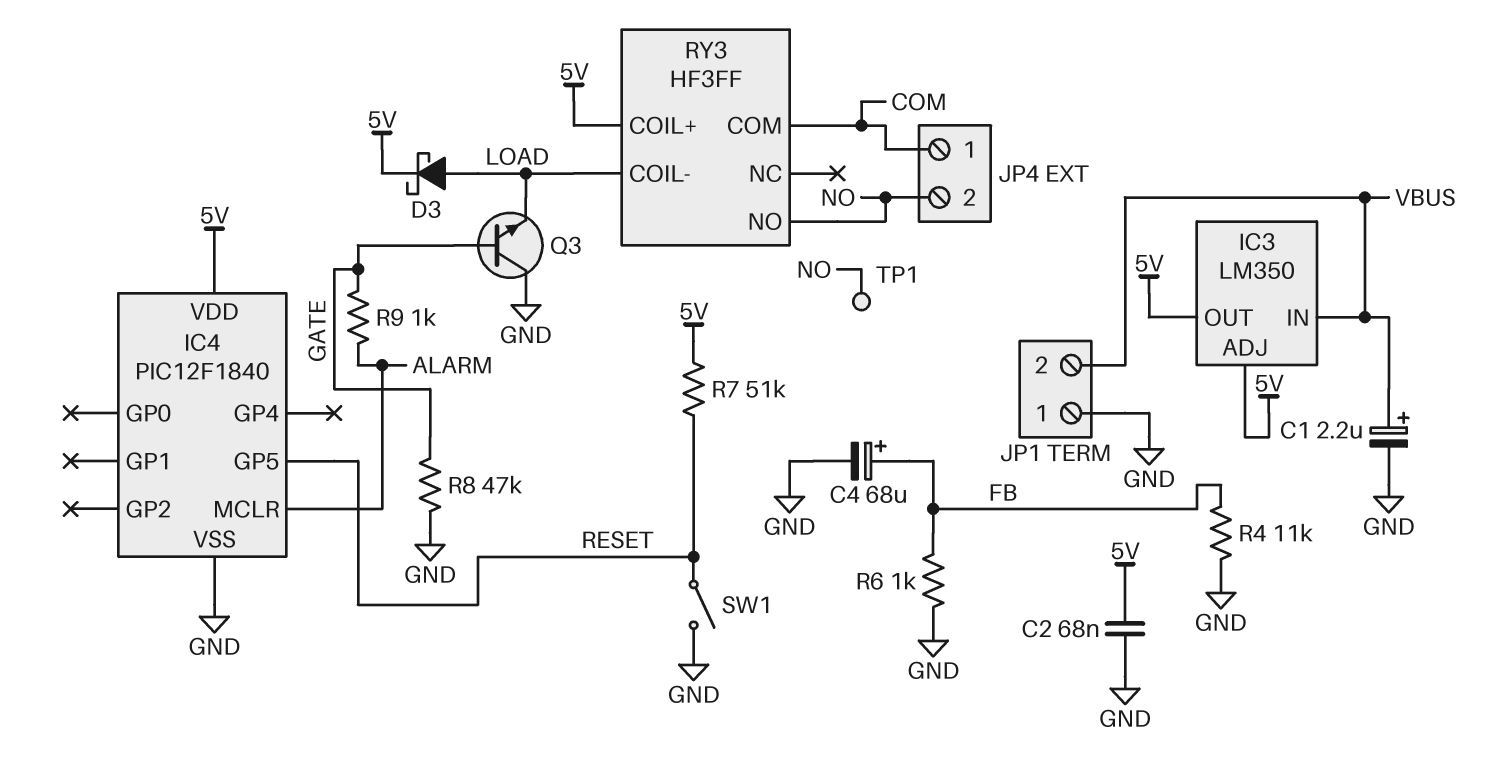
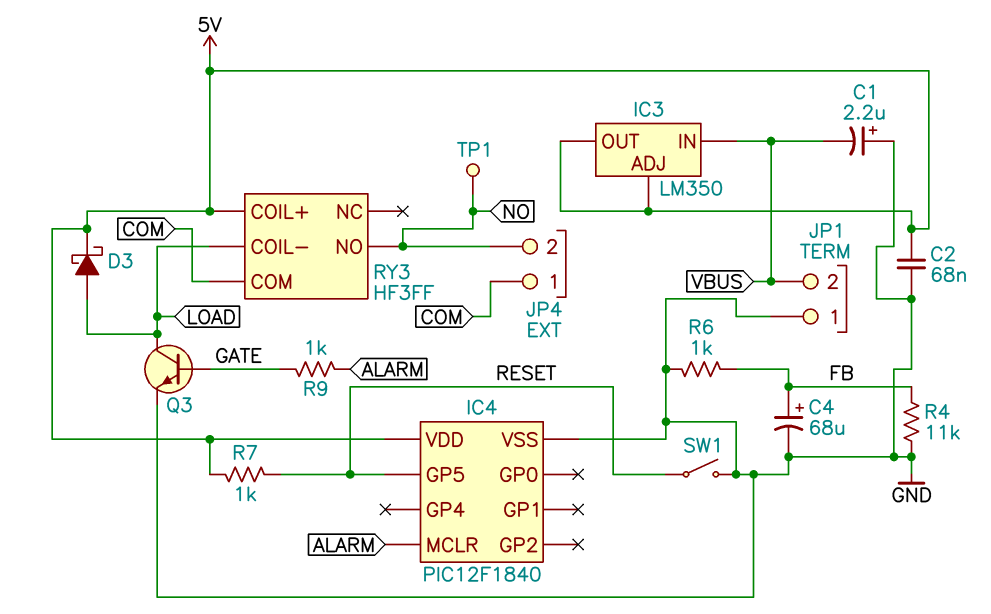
C1: 2.2uF (plus VBUS, minus GND) -> 2.2uF (plus GND, minus VBUS)
Q3: NPN (B GATE, C GND, E LOAD) -> NPN (B GATE, C LOAD, E GND)
R7: 51k (5V, RESET) -> 1k (5V, RESET)
R8: 47k (GATE, GND) -> none

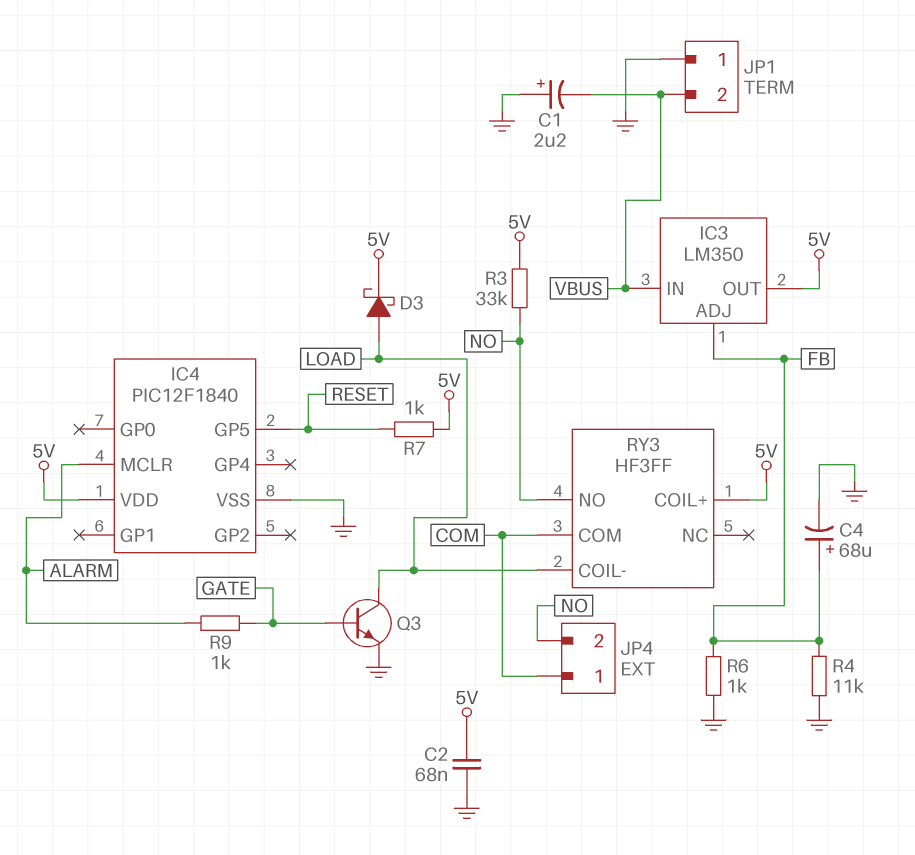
IC3 pin ADJ: 5V -> FB
R3: none -> 33k (5V, NO)
SW1: switch (GND, RESET) -> none
TP1: test point (NO) -> none

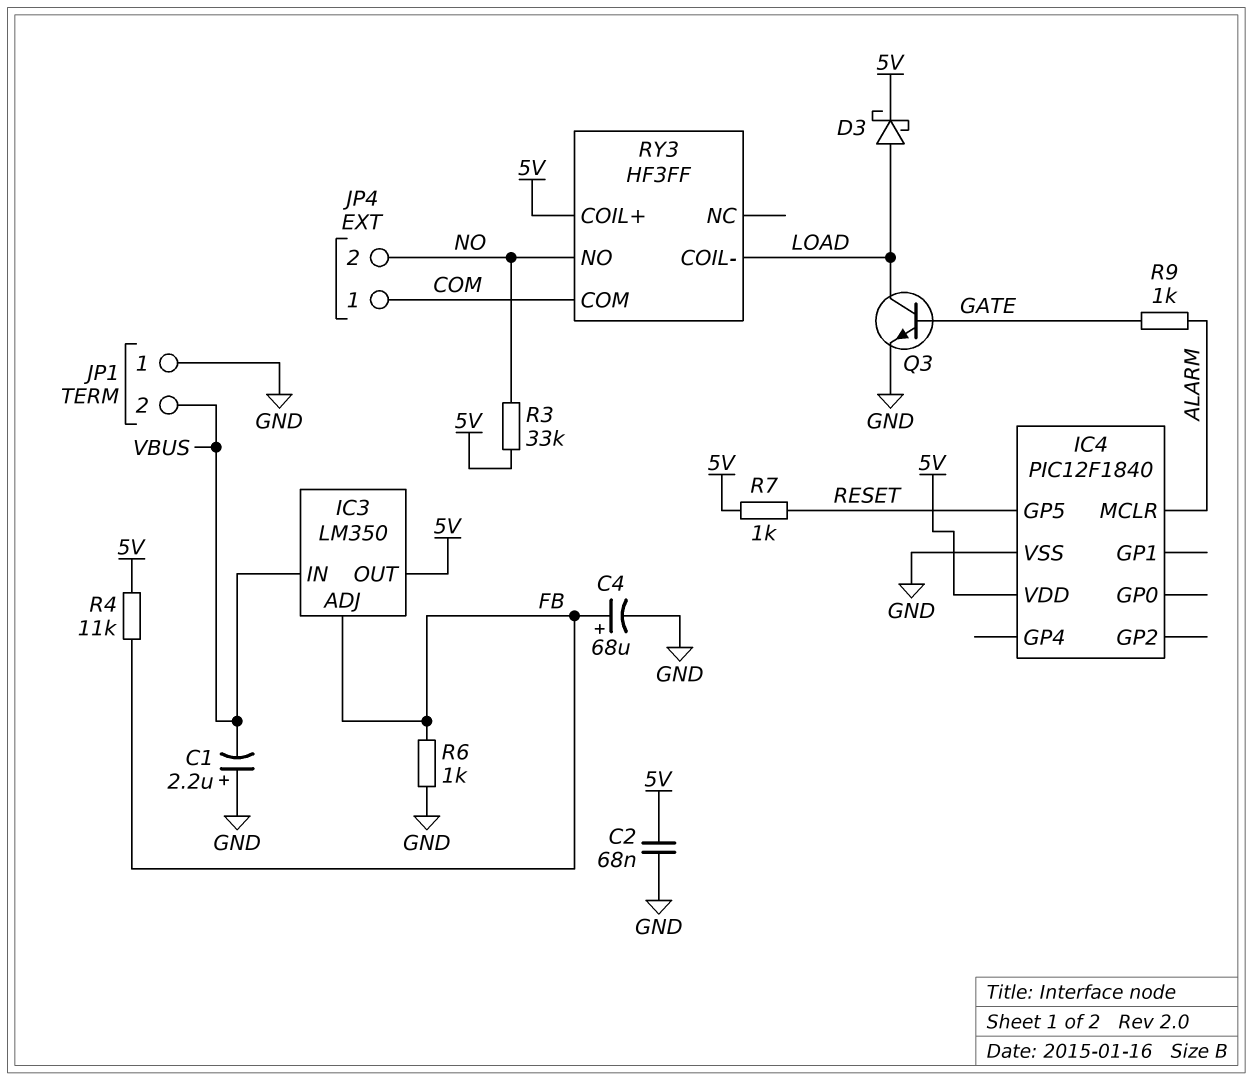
R4: 11k (FB, GND) -> 11k (5V, FB)

